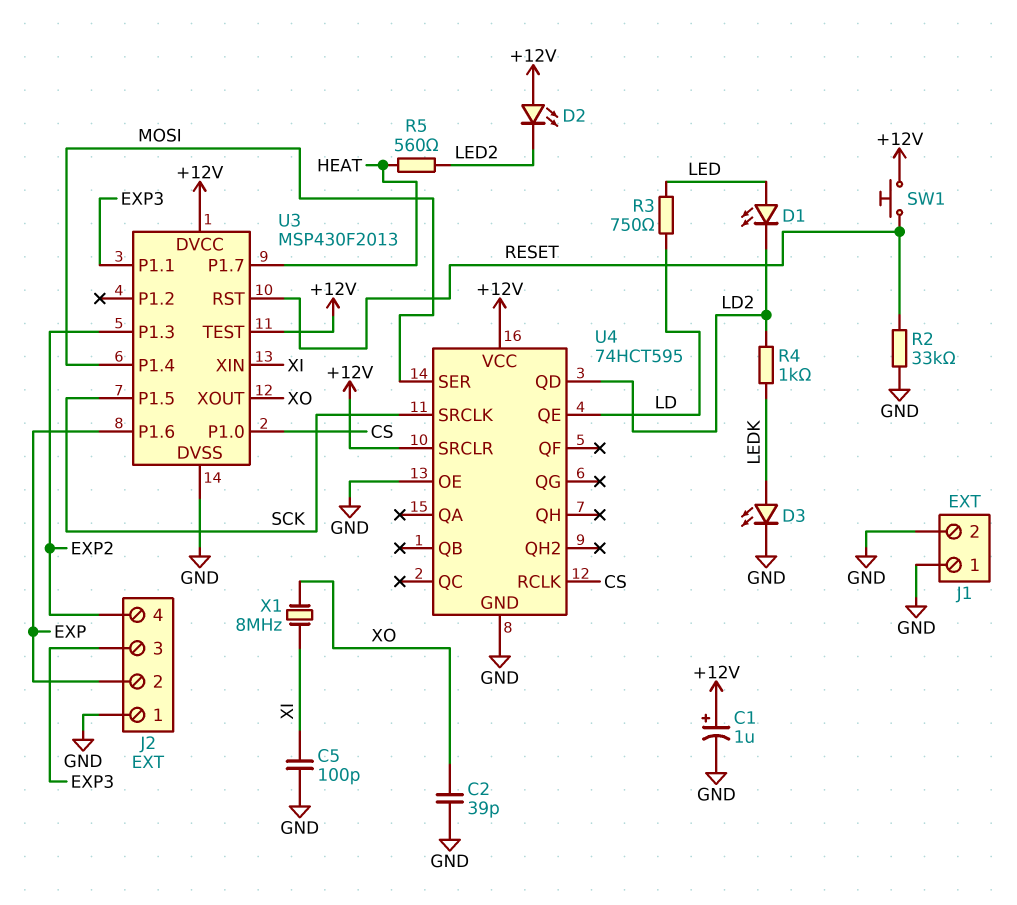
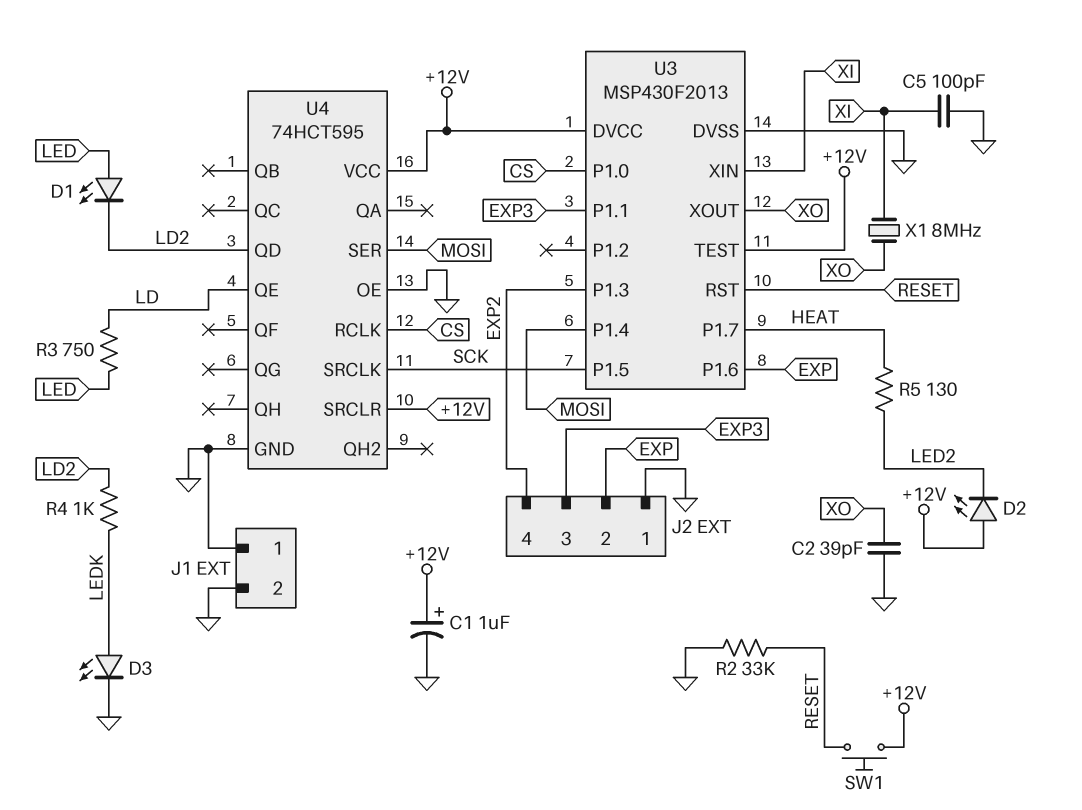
R5: 560 (HEAT, LED2) -> 130 (HEAT, LED2)

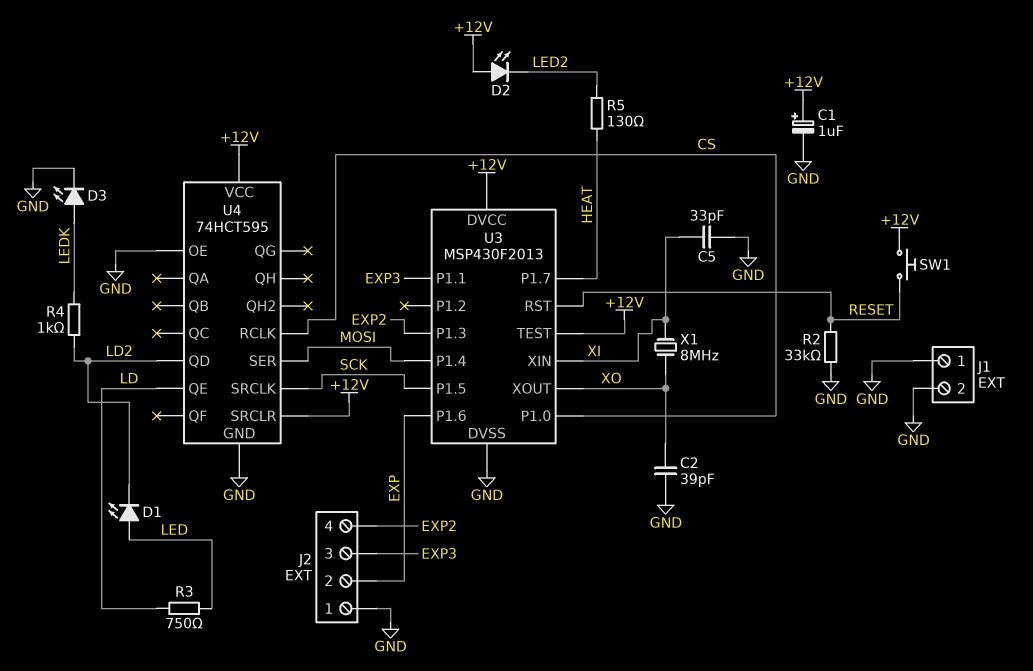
C5: 100pF (GND, XI) -> 33pF (GND, XI)

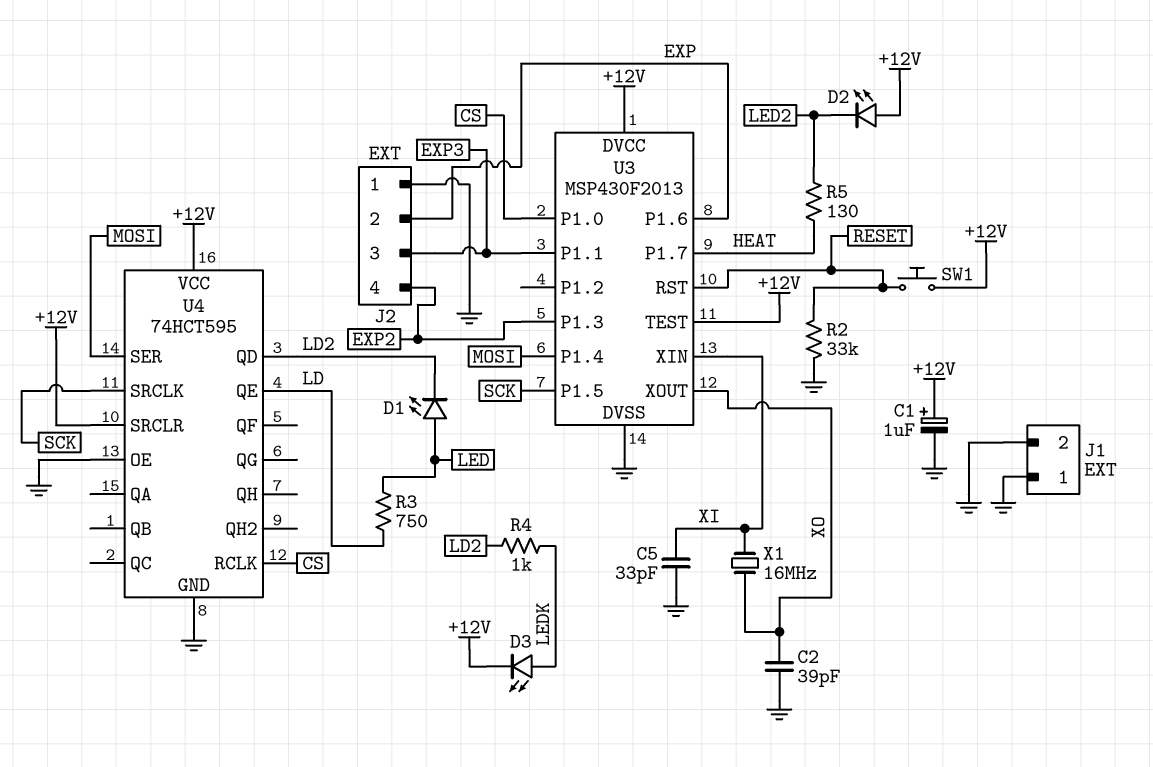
D3: LED (A LEDK, K GND) -> LED (A LEDK, K +12V)
X1: 8MHz (XI, XO) -> 16MHz (XI, XO)

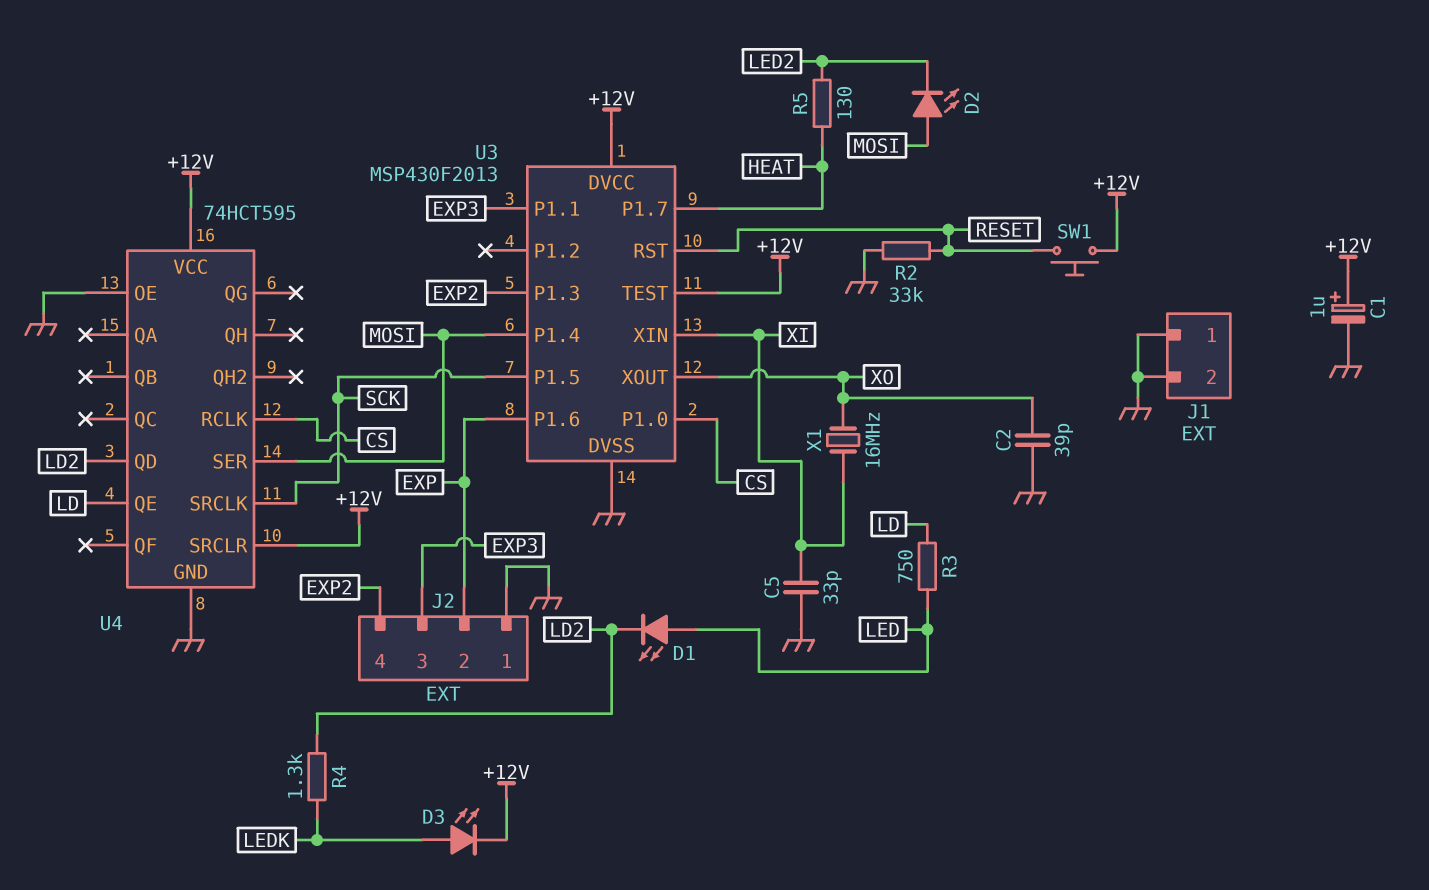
D2: LED (A +12V, K LED2) -> LED (A MOSI, K LED2)
R4: 1k (LD2, LEDK) -> 1.3k (LD2, LEDK)

